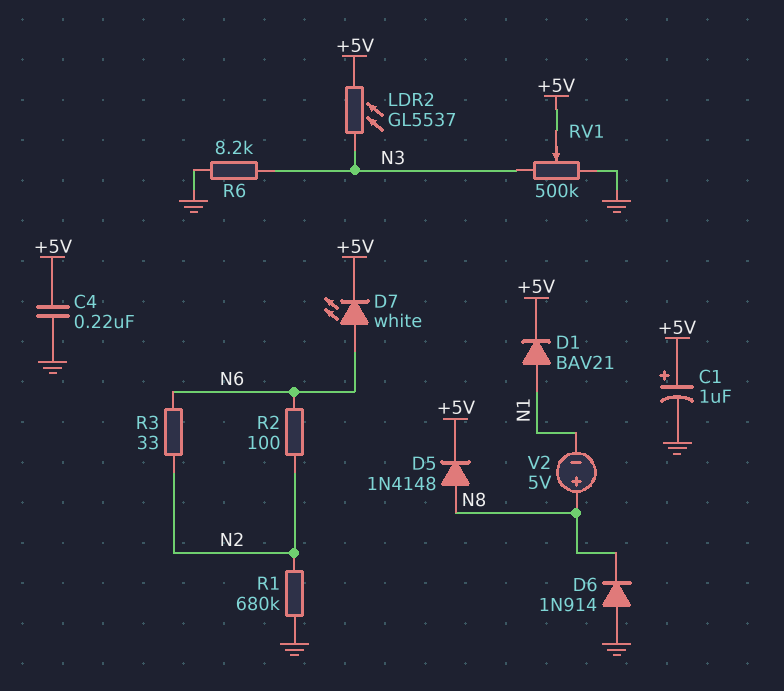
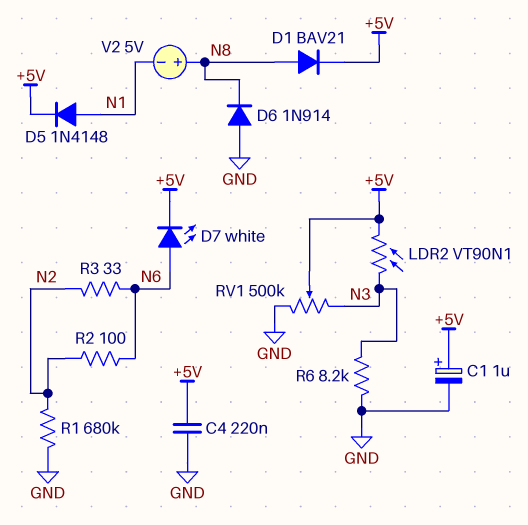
D1: diode BAV21 (A N1, K +5V) -> diode BAV21 (A N8, K +5V)
D5: diode 1N4148 (A N8, K +5V) -> diode 1N4148 (A N1, K +5V)
LDR2: GL5537 (+5V, N3) -> VT90N1 (+5V, N3)

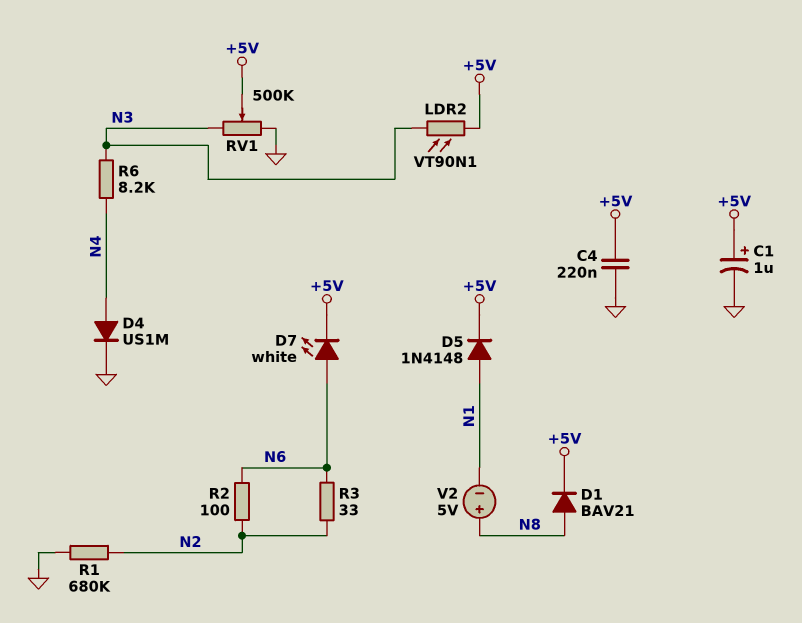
D4: none -> diode US1M (A N4, K GND)
D6: diode 1N914 (A GND, K N8) -> none
R6: 8.2k (GND, N3) -> 8.2k (N3, N4)

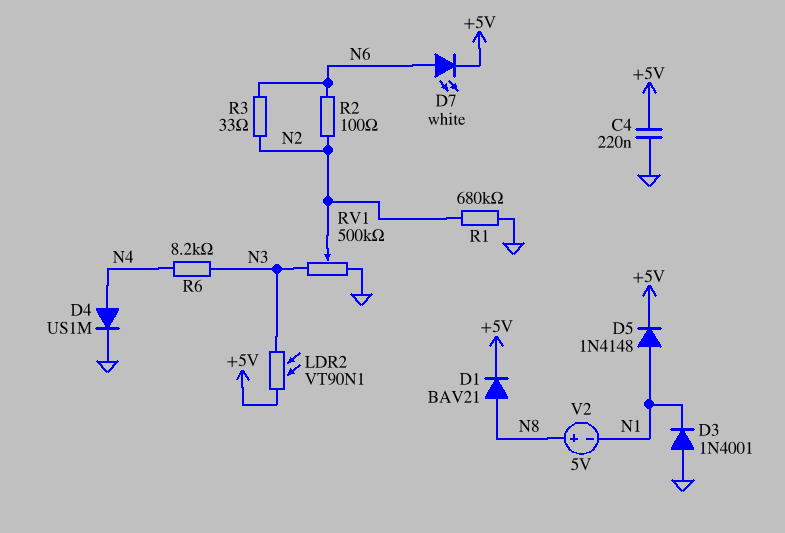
C1: 1uF (plus +5V, minus GND) -> none
D3: none -> diode 1N4001 (A GND, K N1)
RV1: 500k (GND, N3, wiper +5V) -> 500k (GND, N3, wiper N2)

